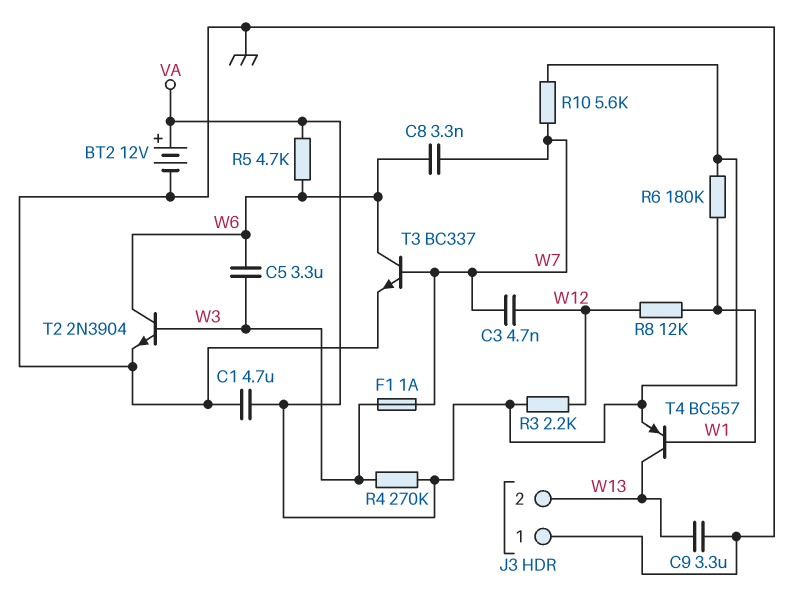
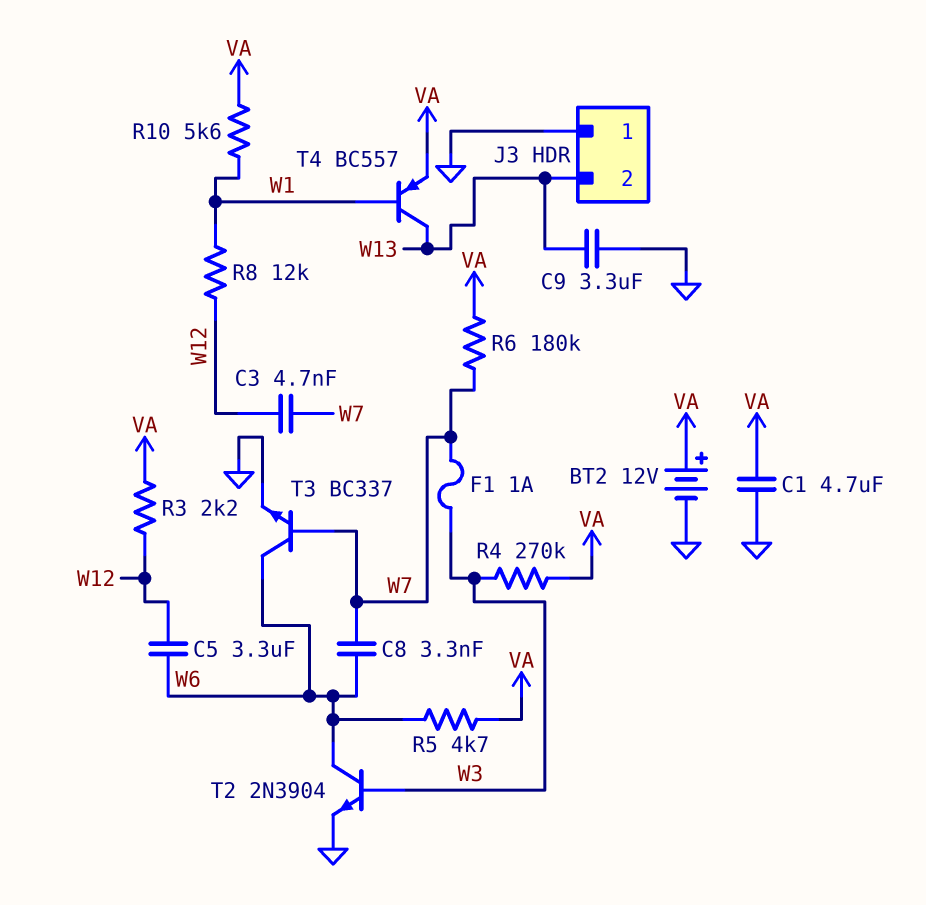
C5: 3.3uF (W3, W6) -> 3.3uF (W6, W12)
R6: 180k (VA, W1) -> 180k (VA, W7)
R10: 5.6k (VA, W7) -> 5.6k (VA, W1)

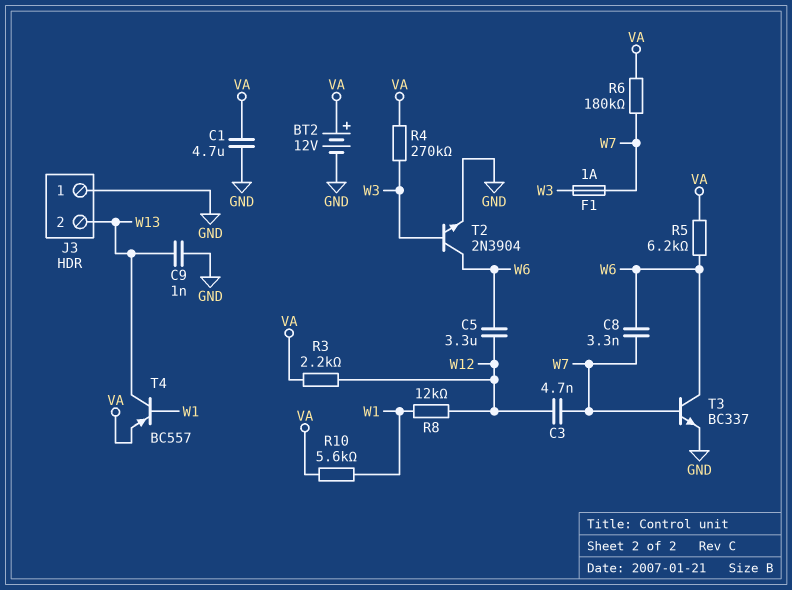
C9: 3.3uF (GND, W13) -> 1nF (GND, W13)
R5: 4.7k (VA, W6) -> 6.2k (VA, W6)

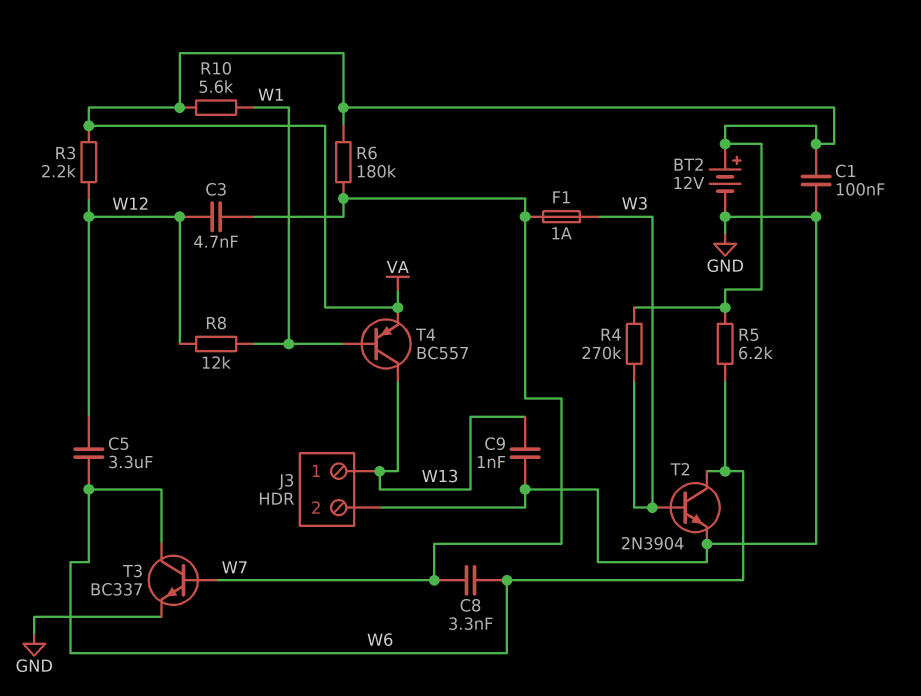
C1: 4.7uF (GND, VA) -> 100nF (GND, VA)
J3 pin 1: GND -> W13
J3 pin 2: W13 -> GND

